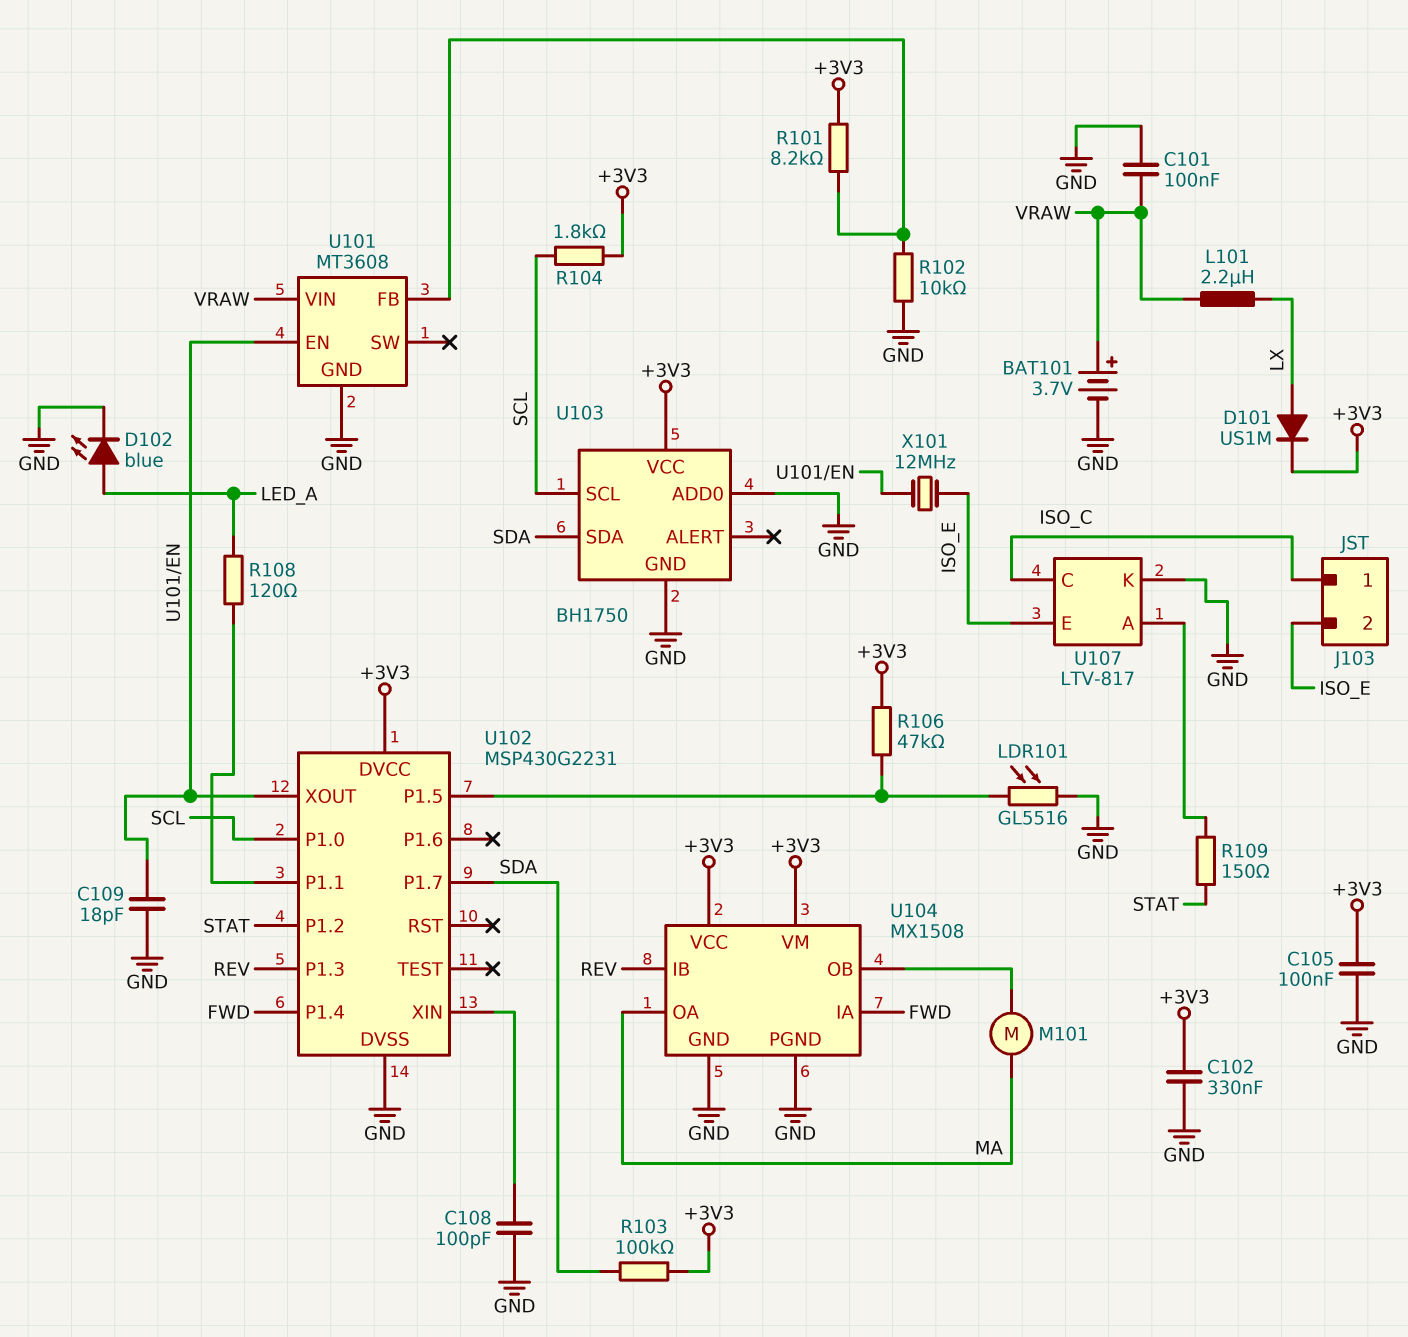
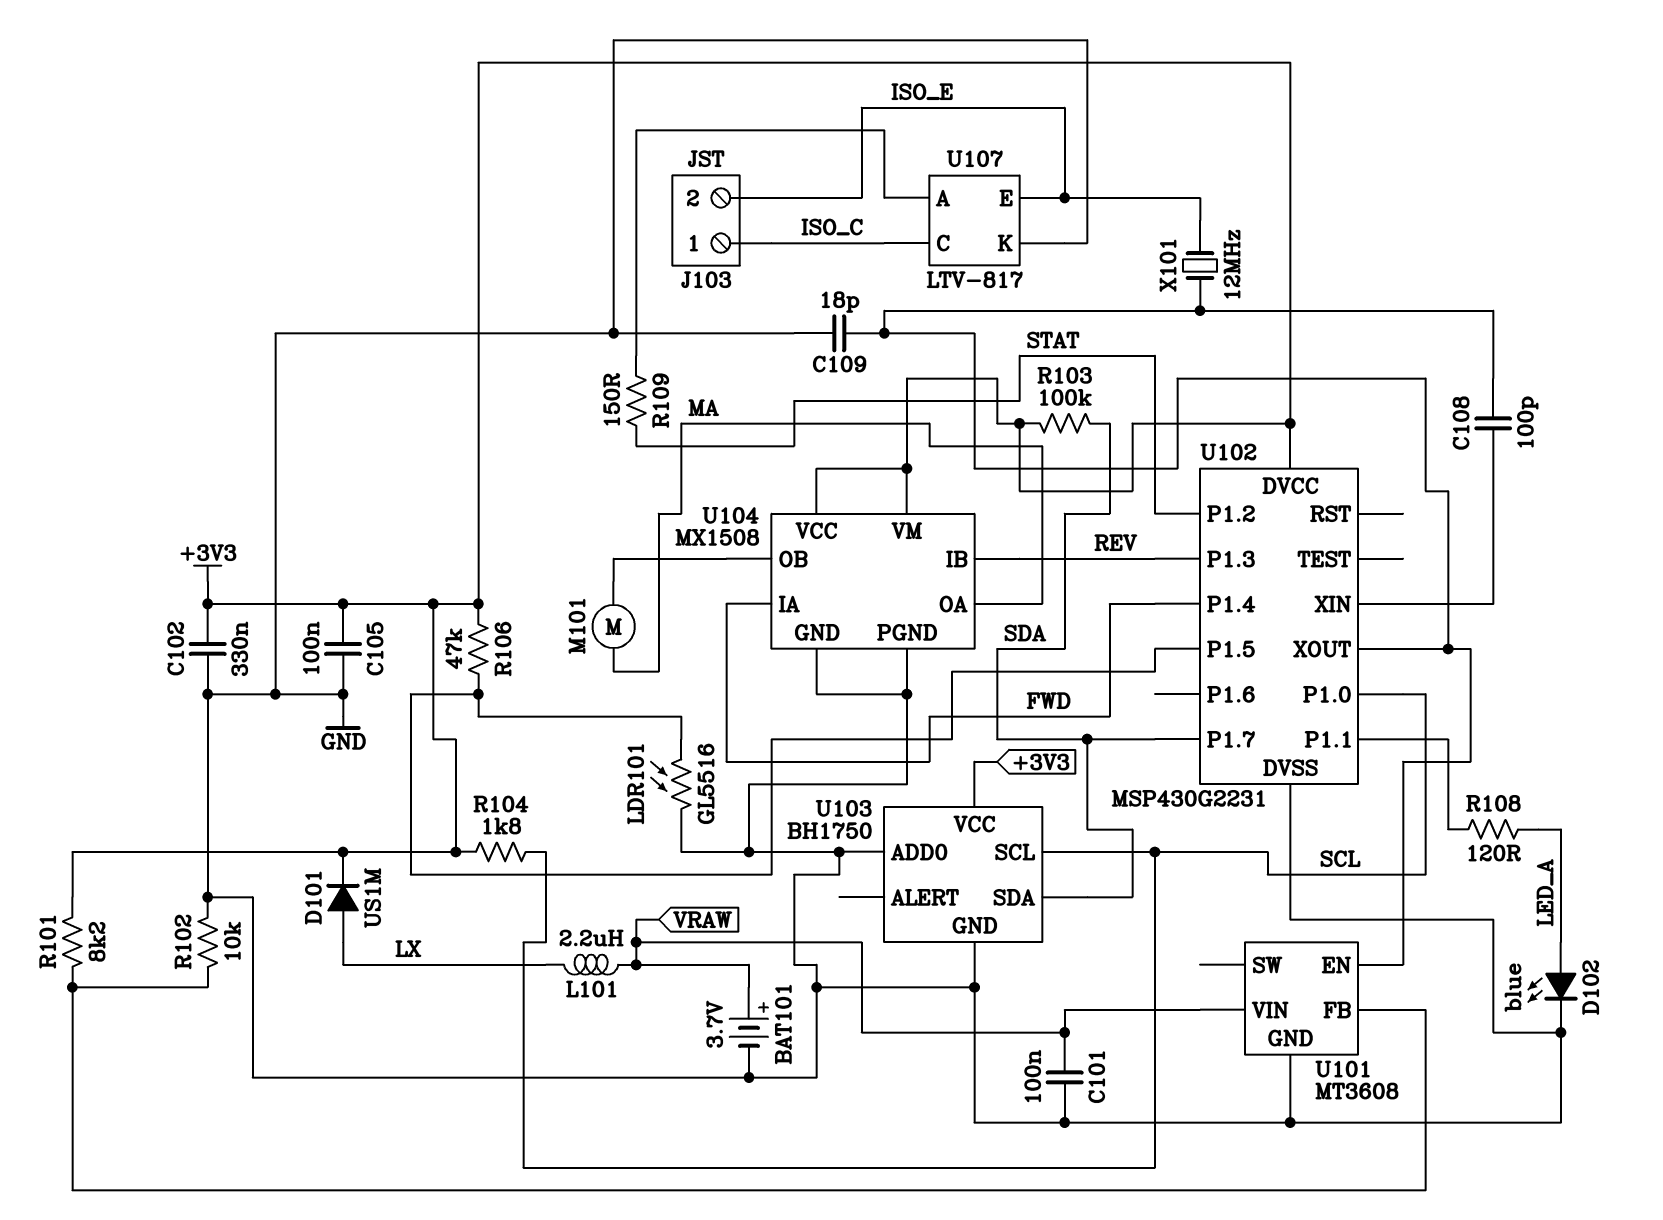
C108: 100pF (GND, U102/XIN) -> 100pF (U101/EN, U102/XIN)

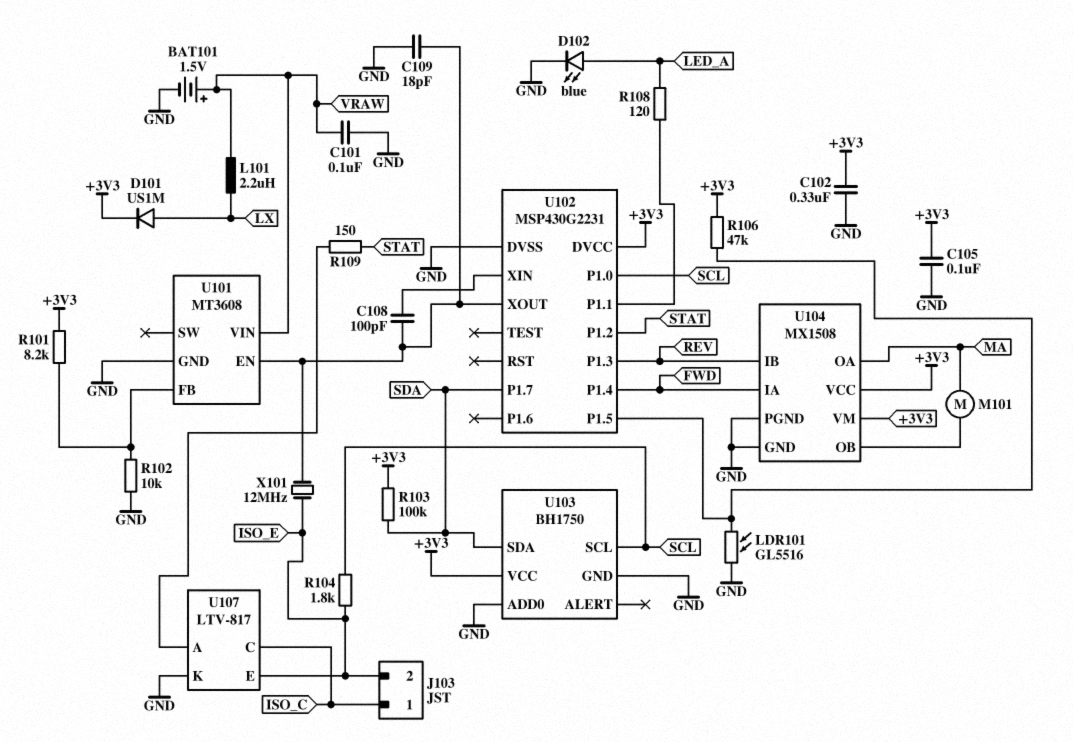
BAT101: 3.7V (plus VRAW, minus GND) -> 1.5V (plus VRAW, minus GND)
R104: 1.8k (+3V3, SCL) -> 1.8k (ISO_E, SCL)

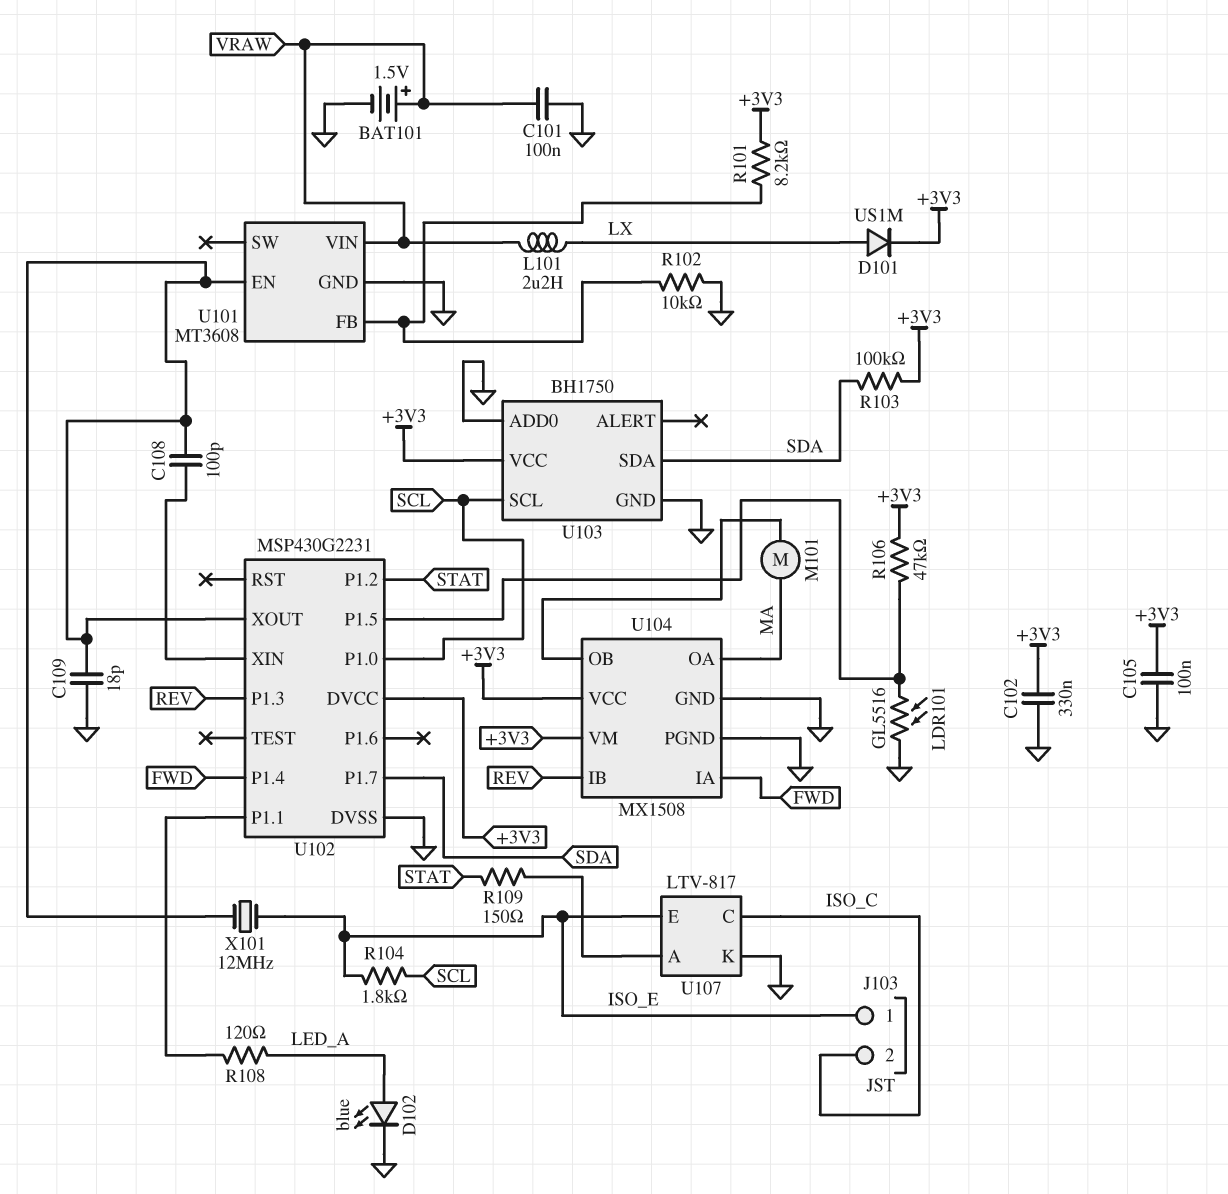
J103 pin 1: ISO_C -> ISO_E
J103 pin 2: ISO_E -> ISO_C

